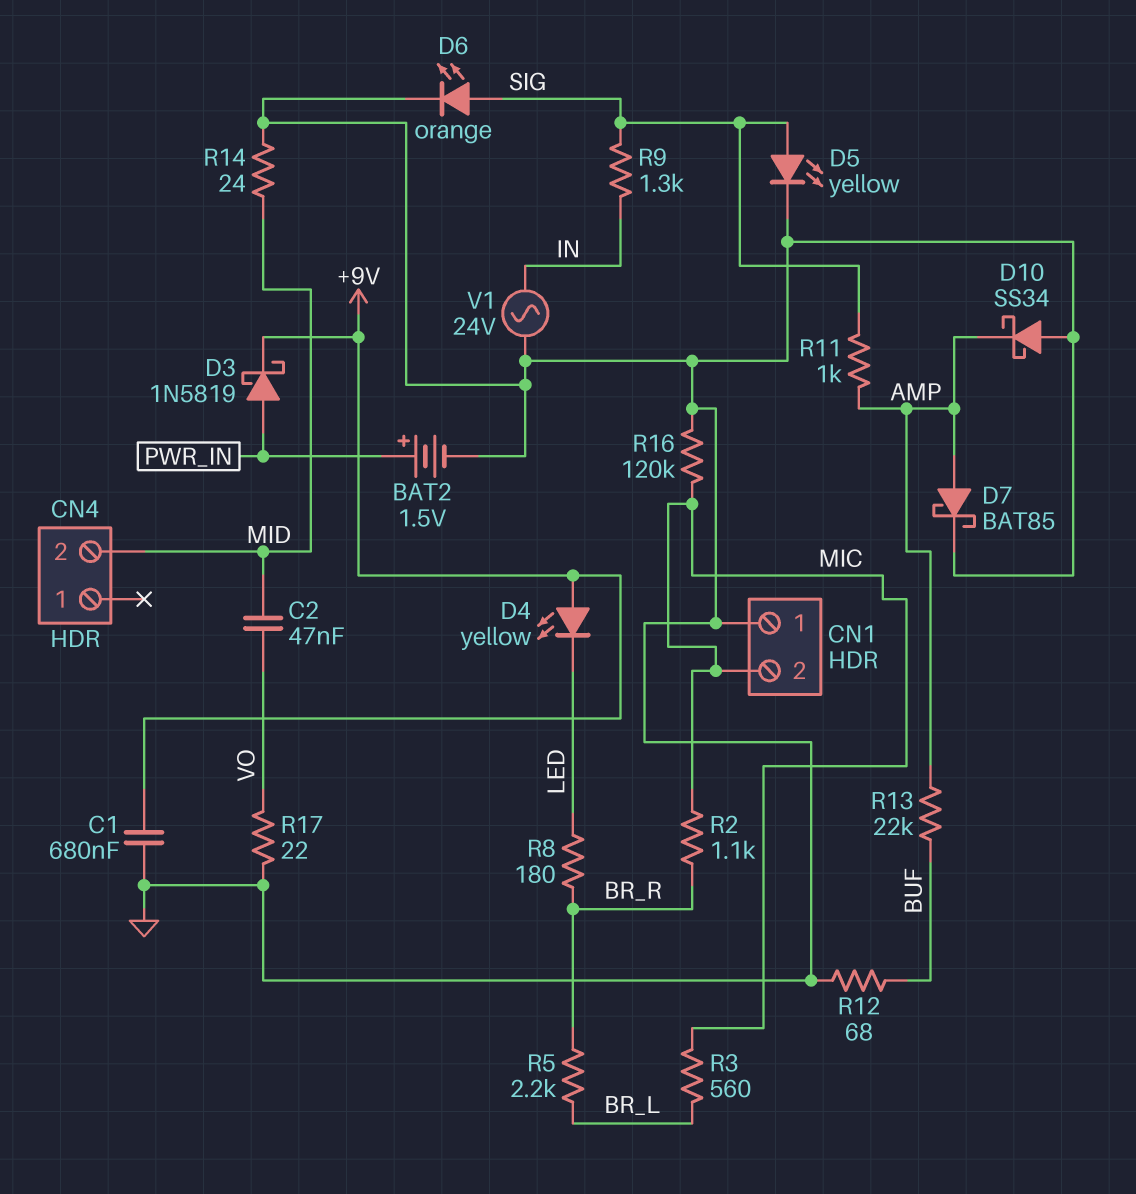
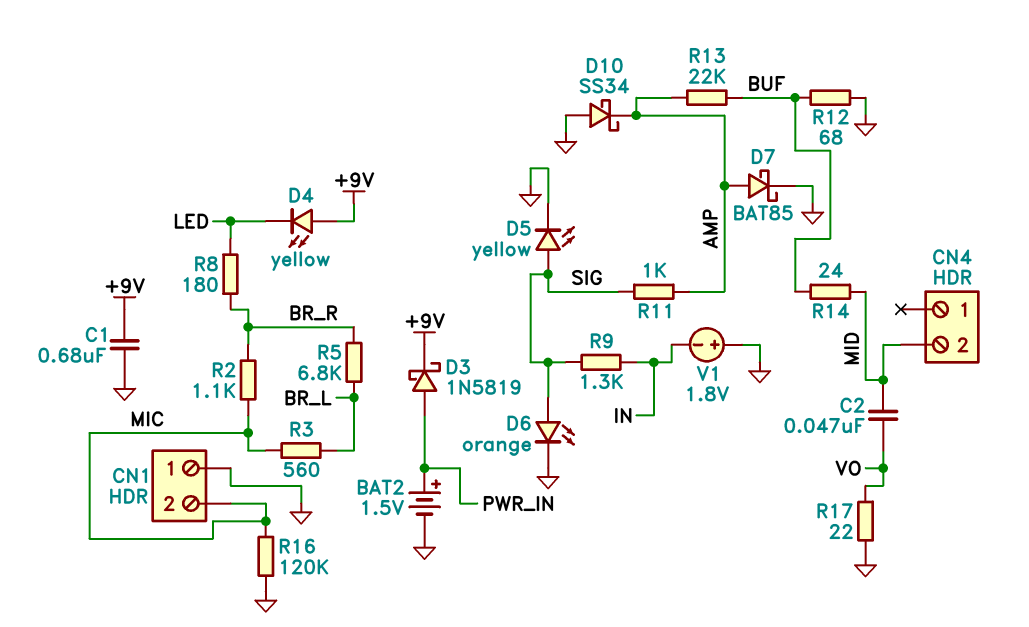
R5: 2.2k (BR_L, BR_R) -> 6.8k (BR_L, BR_R)
R14: 24 (GND, MID) -> 24 (BUF, MID)
V1: AC 24V (GND, IN) -> 1.8V (plus GND, minus IN)

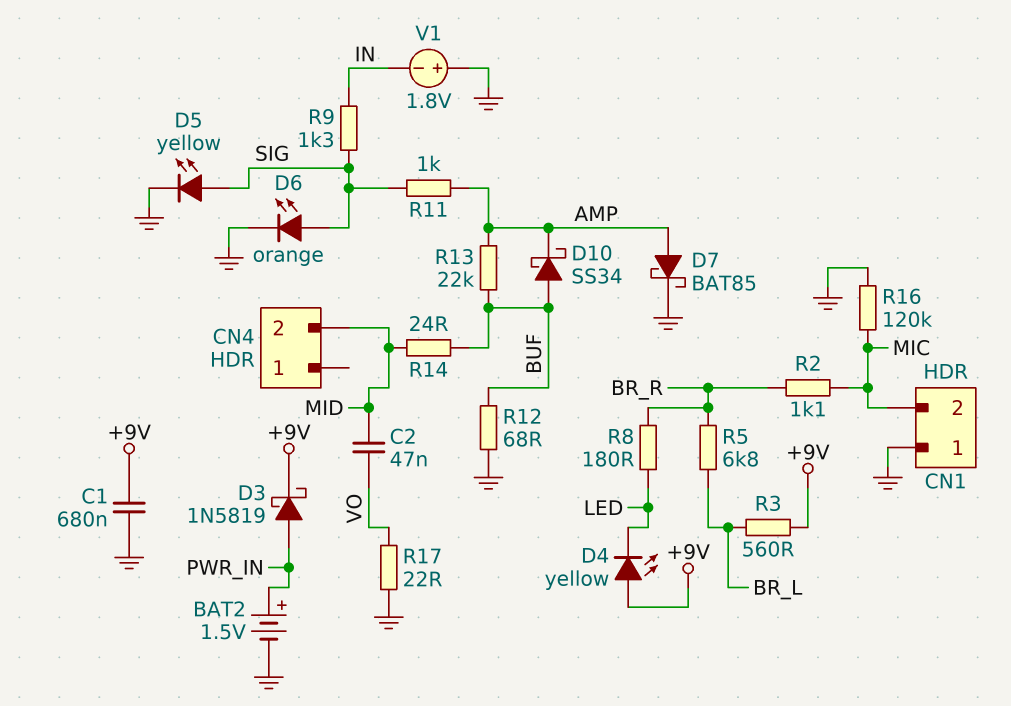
D10: schottky SS34 (A GND, K AMP) -> schottky SS34 (A BUF, K AMP)
R3: 560 (BR_L, MIC) -> 560 (+9V, BR_L)

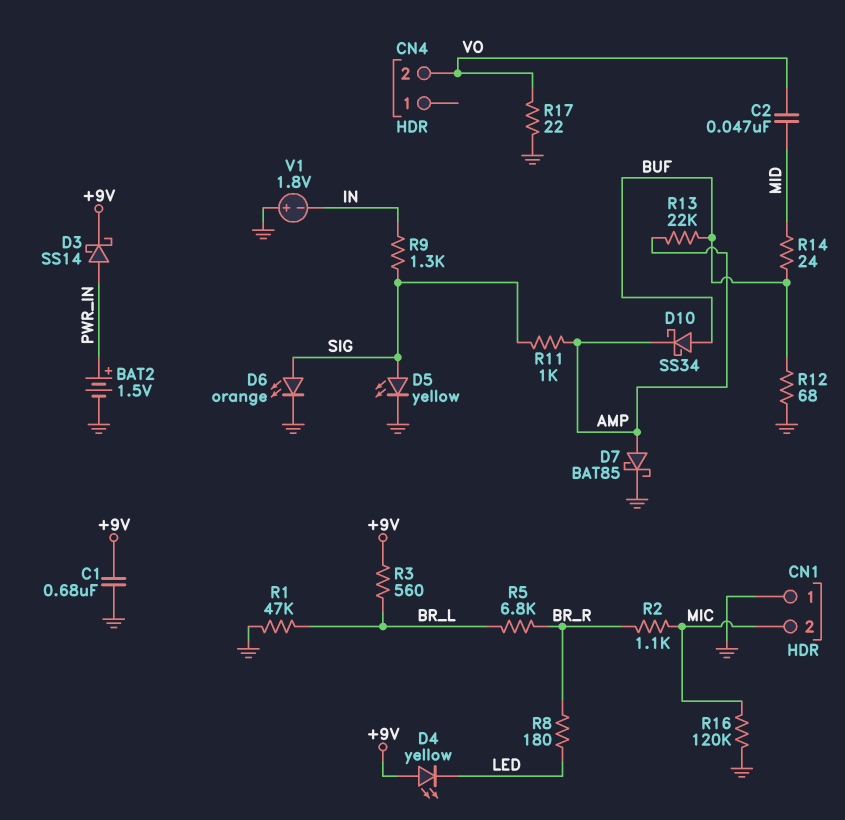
CN4 pin 2: MID -> VO
D3: schottky 1N5819 (A PWR_IN, K +9V) -> schottky SS14 (A PWR_IN, K +9V)
R1: none -> 47k (BR_L, GND)

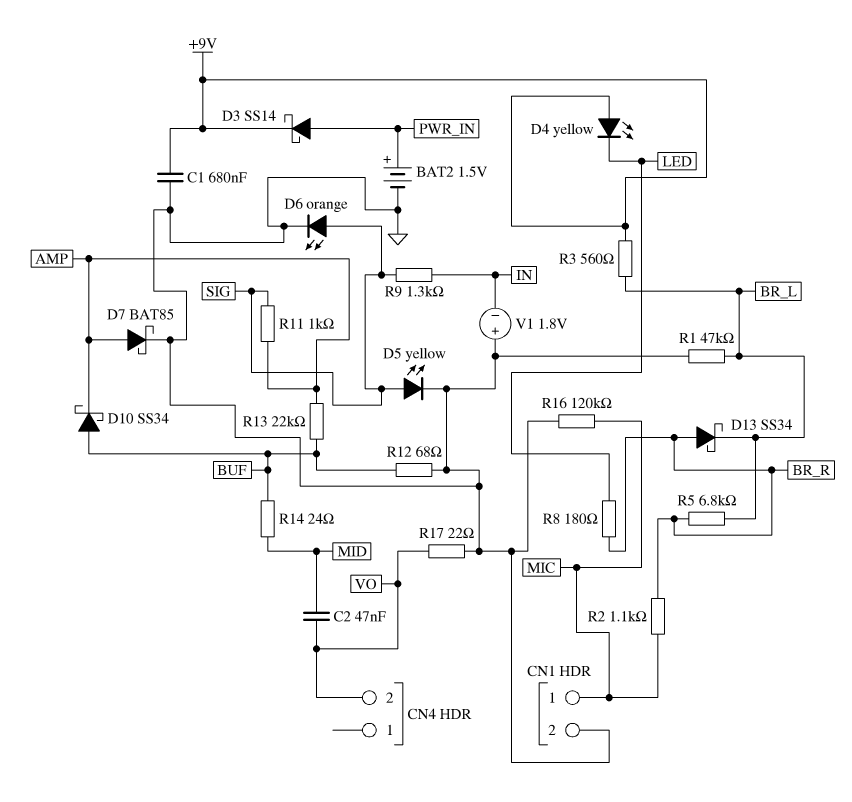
CN1 pin 1: GND -> MIC
CN1 pin 2: MIC -> GND
D13: none -> schottky SS34 (A BR_R, K BR_L)

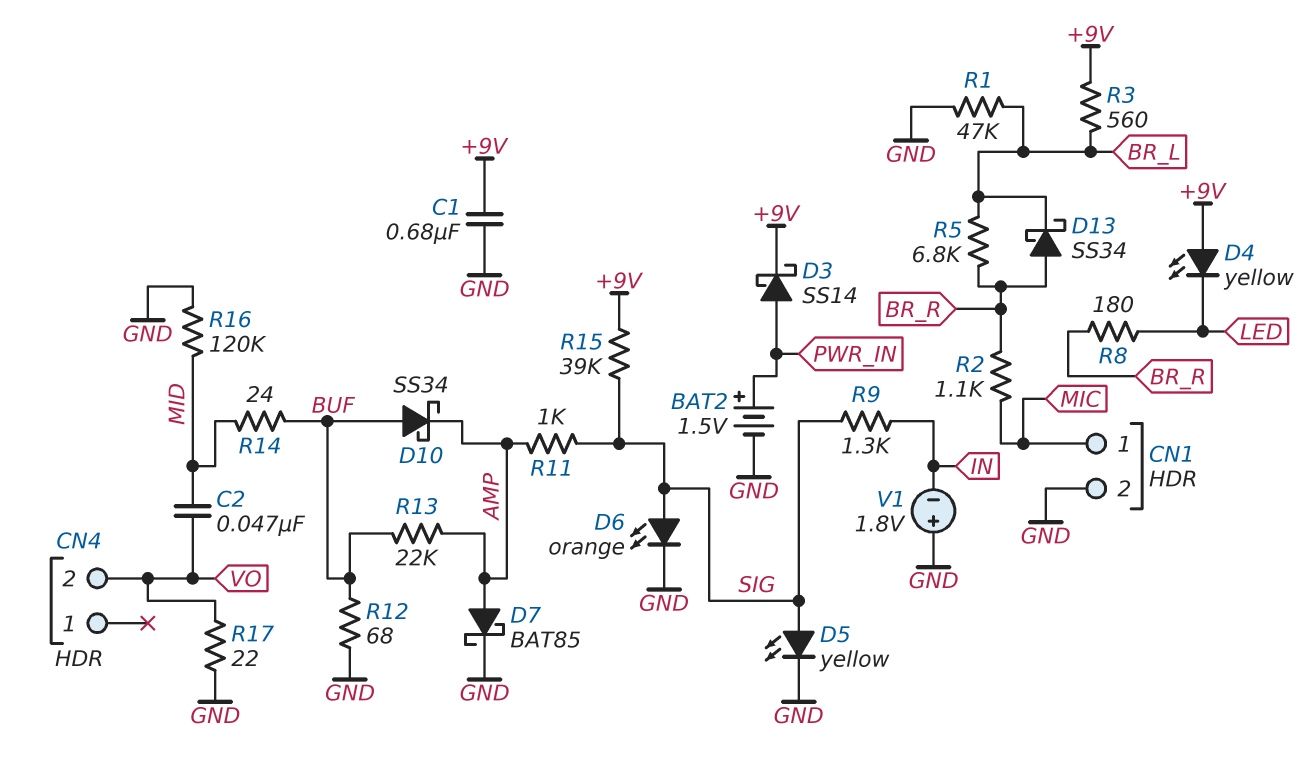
R15: none -> 39k (+9V, SIG)
R16: 120k (GND, MIC) -> 120k (GND, MID)

